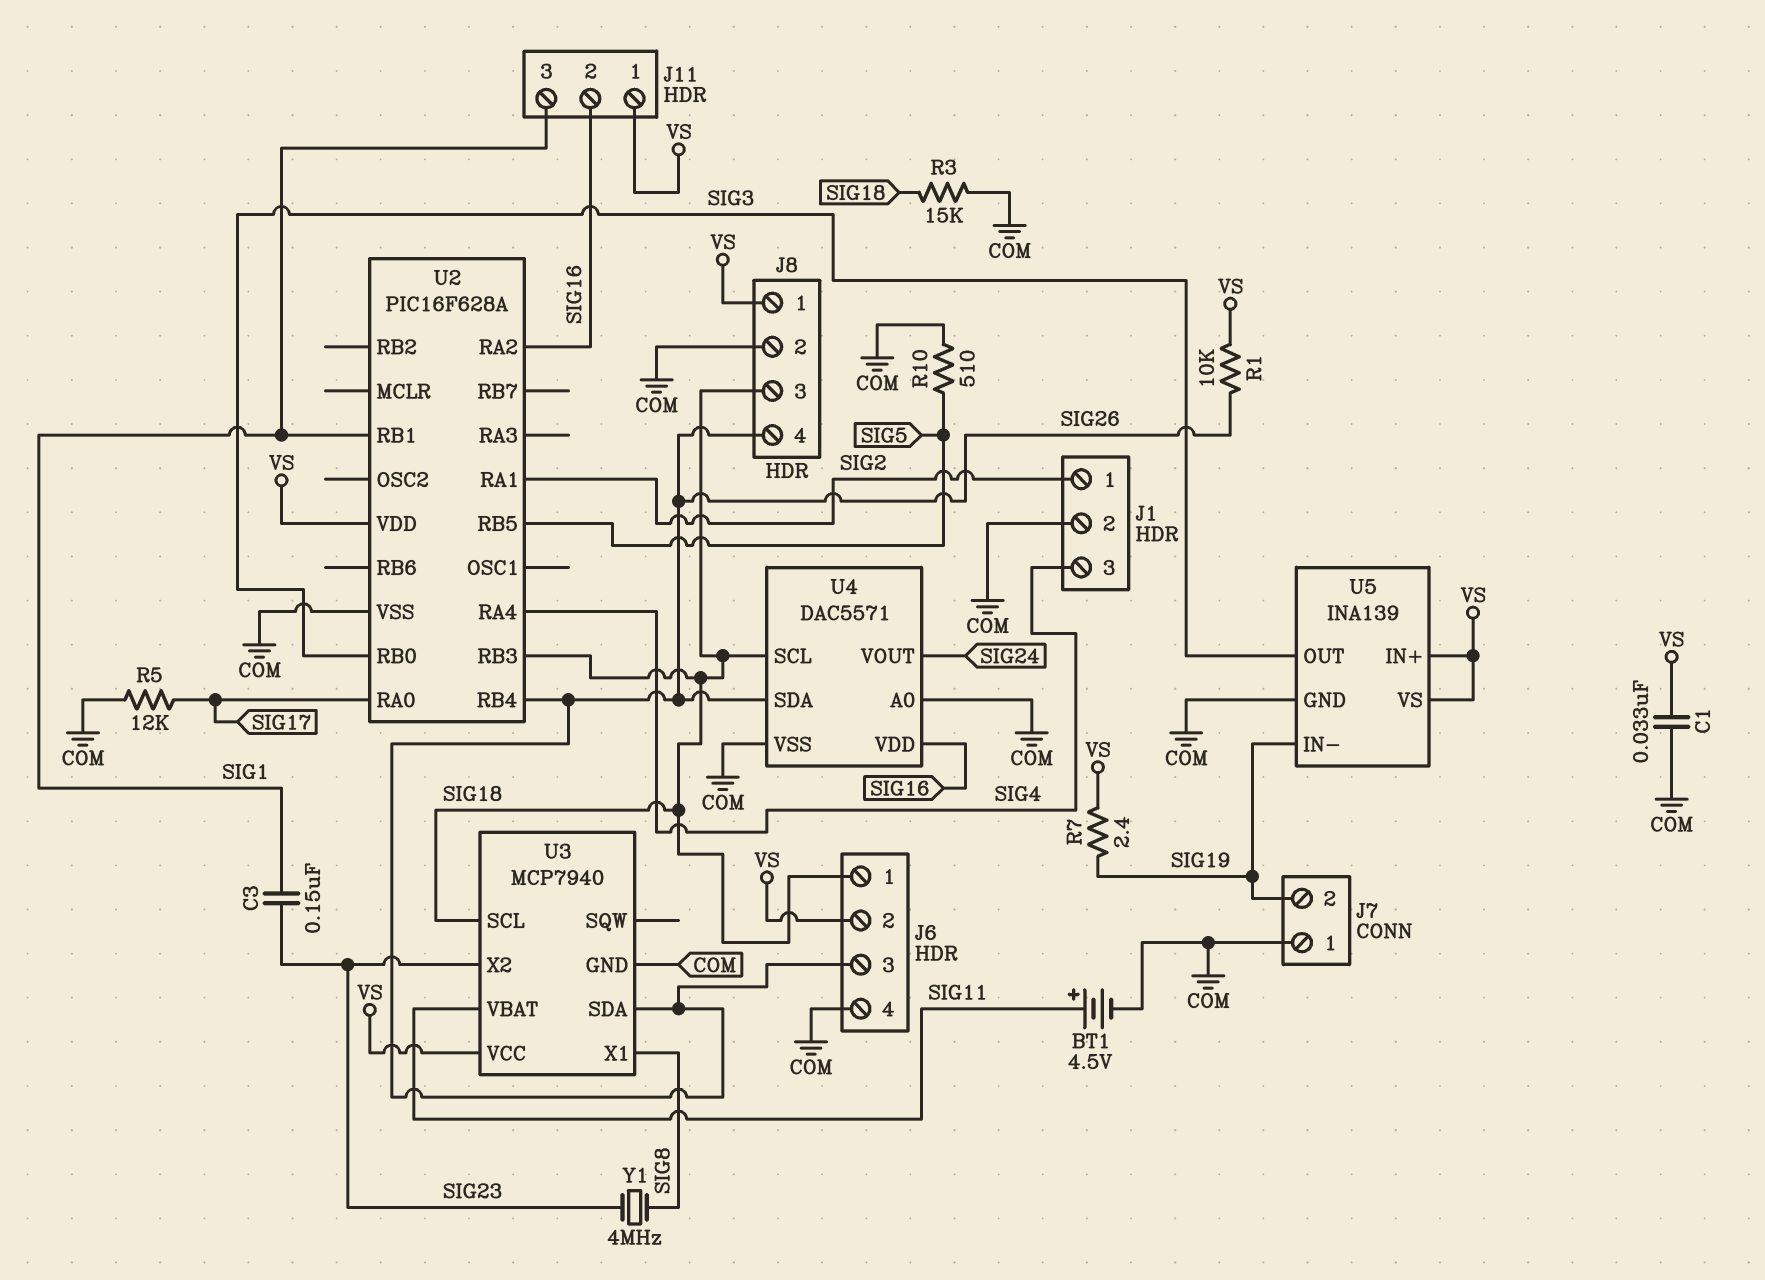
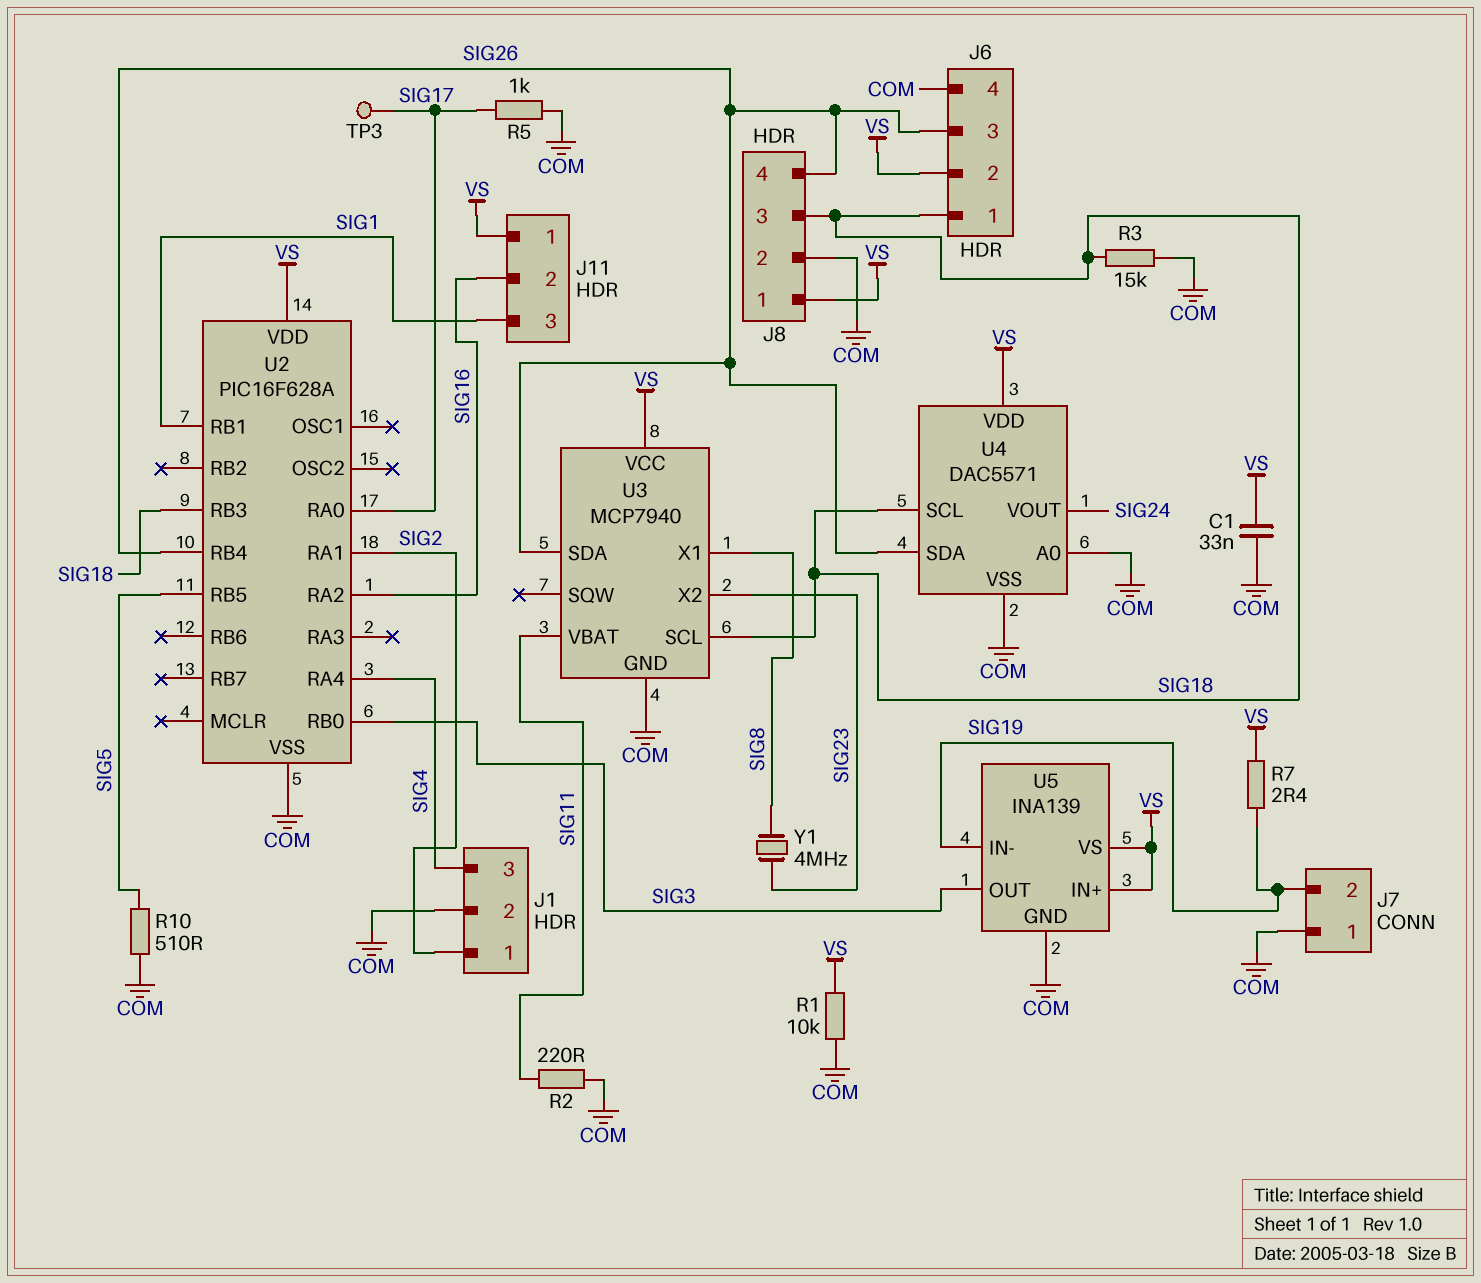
BT1: 4.5V (plus SIG11, minus COM) -> none
C3: 150nF (SIG1, SIG23) -> none
R1: 10k (SIG26, VS) -> 10k (COM, VS)
R2: none -> 220 (COM, SIG11)
R5: 12k (COM, SIG17) -> 1k (COM, SIG17)
TP3: none -> test point (SIG17)
U4 pin VDD: SIG16 -> VS

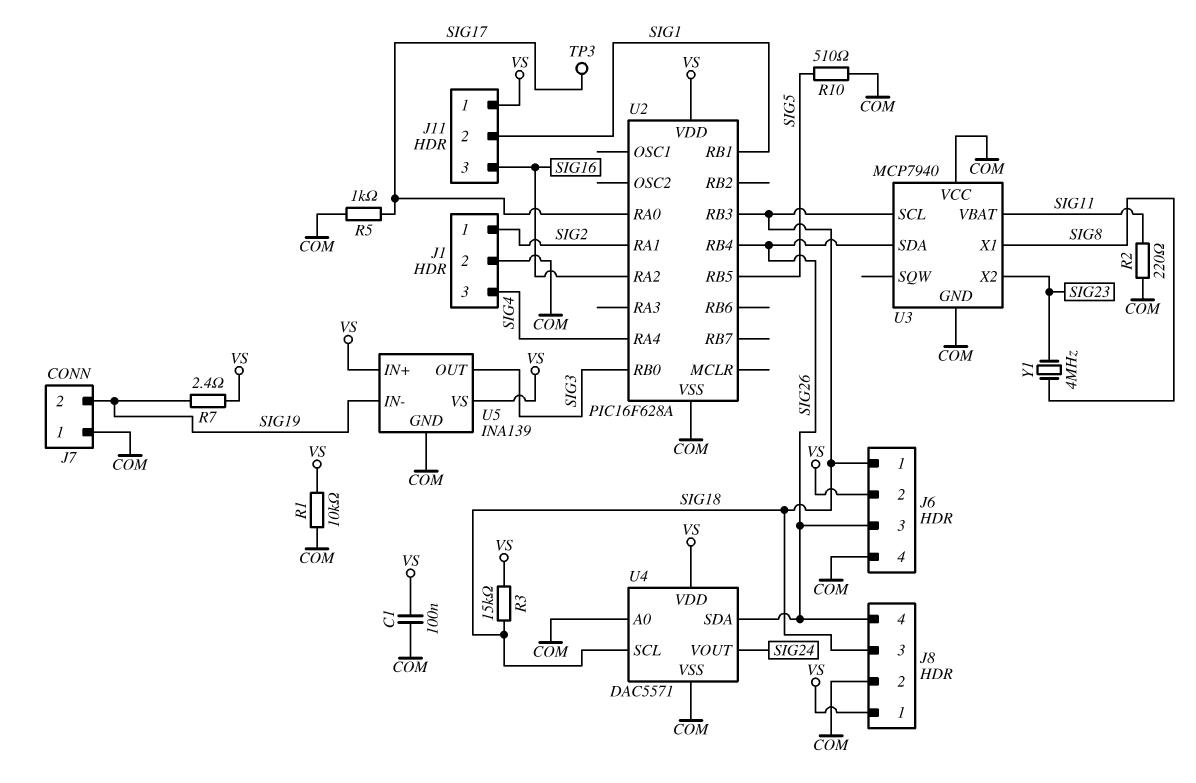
C1: 33nF (COM, VS) -> 100nF (COM, VS)
J11 pin 2: SIG16 -> SIG1
J11 pin 3: SIG1 -> SIG16
R3: 15k (COM, SIG18) -> 15k (SIG18, VS)
U3 pin VCC: VS -> COM

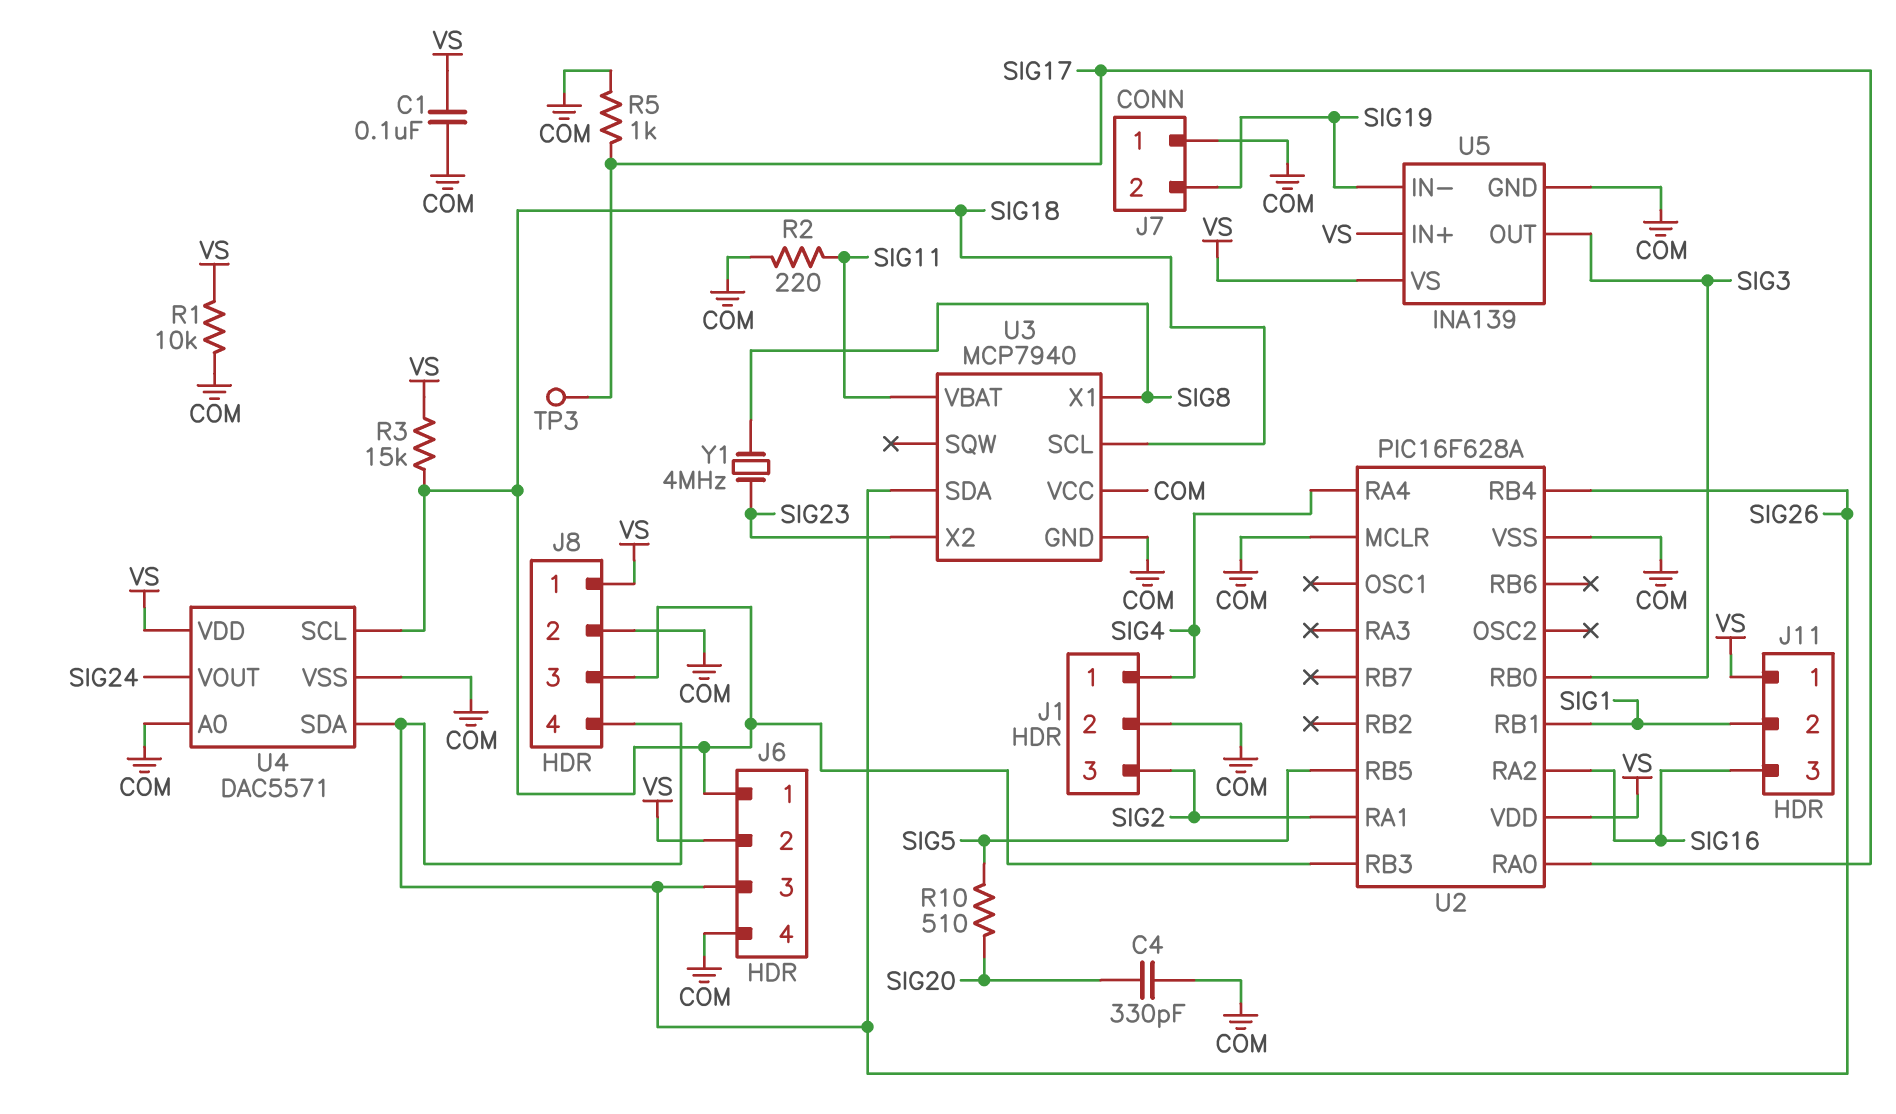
C4: none -> 330pF (COM, SIG20)
J1 pin 1: SIG2 -> SIG4
J1 pin 3: SIG4 -> SIG2
R7: 2.4 (SIG19, VS) -> none
R10: 510 (COM, SIG5) -> 510 (SIG5, SIG20)
U2 pin MCLR: none -> COM

